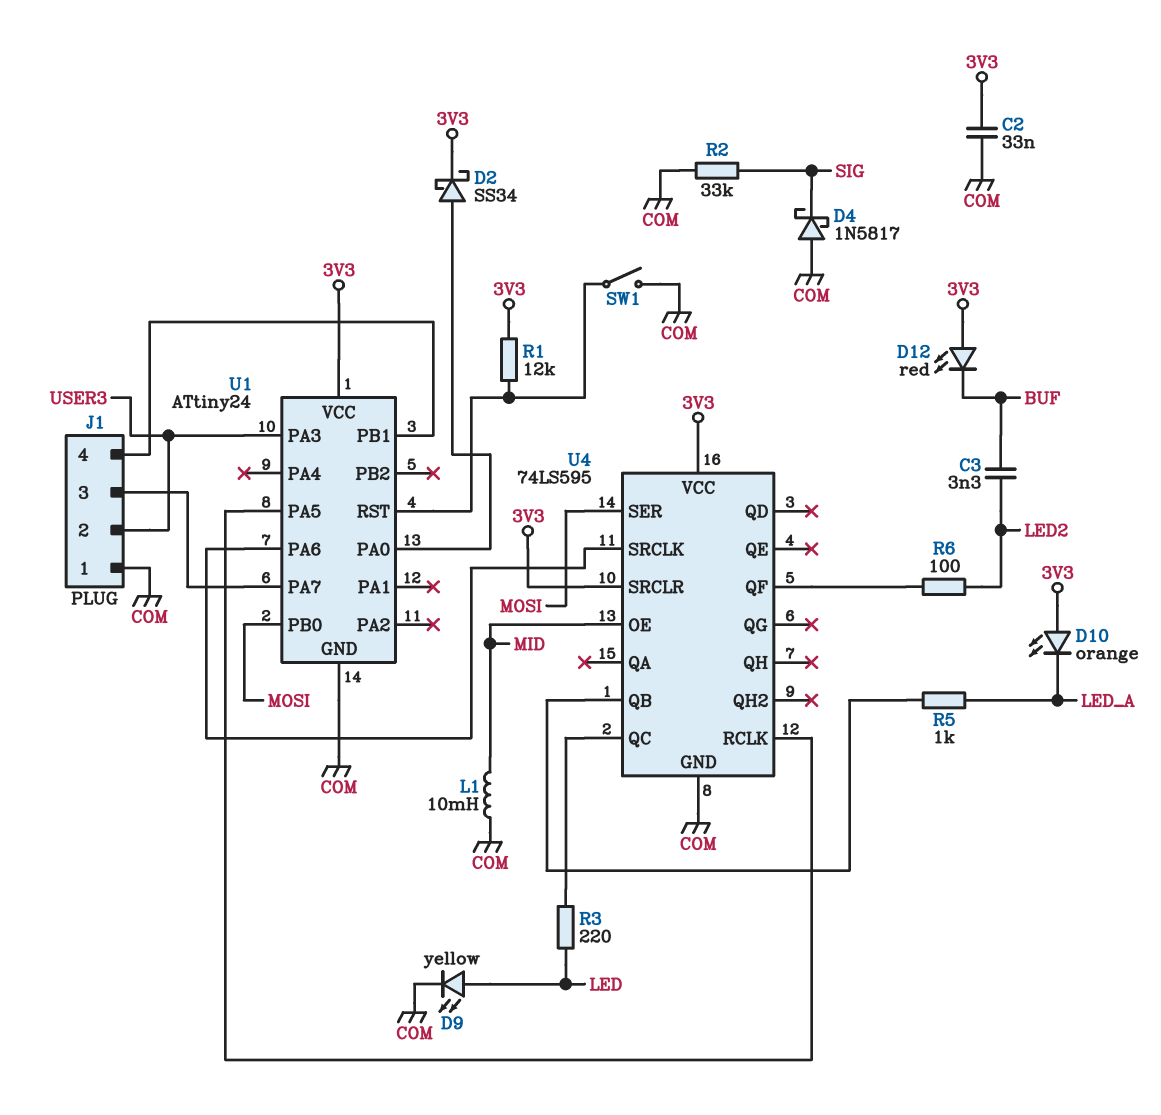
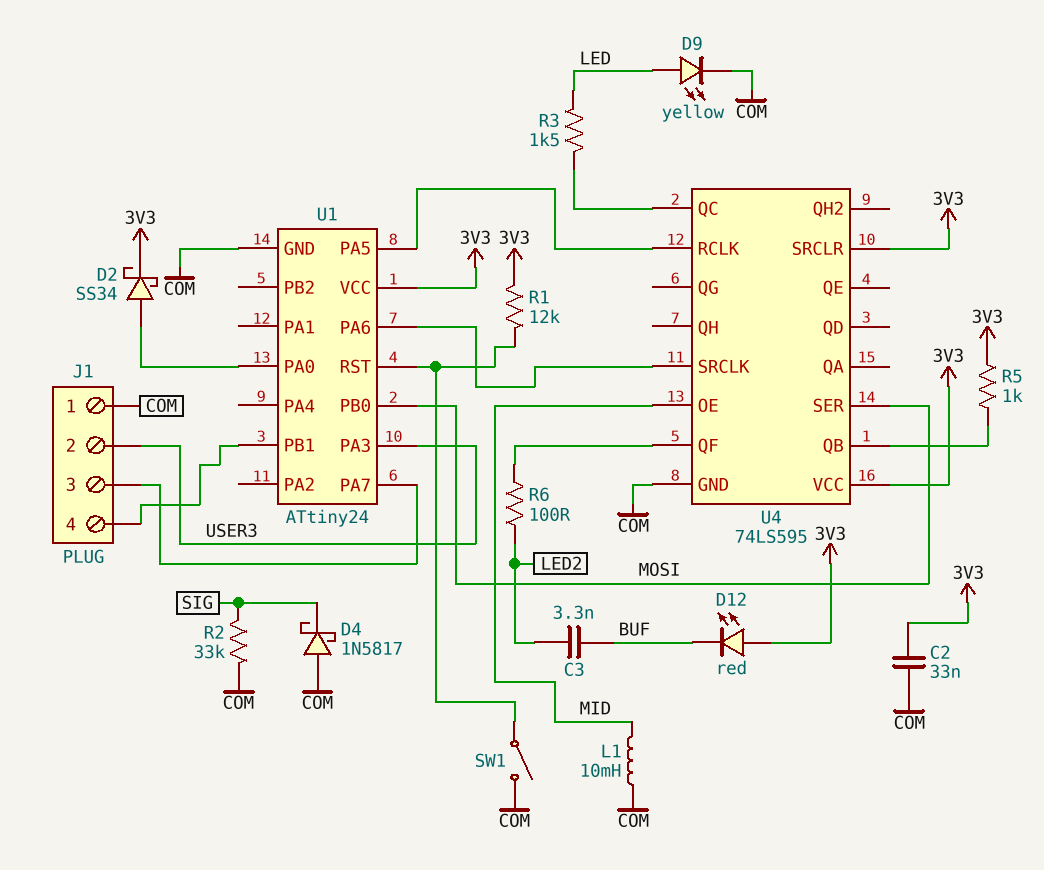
D10: LED orange (A 3V3, K LED_A) -> none
R3: 220 (LED, U4/QC) -> 1.5k (LED, U4/QC)
R5: 1k (LED_A, U4/QB) -> 1k (3V3, U4/QB)

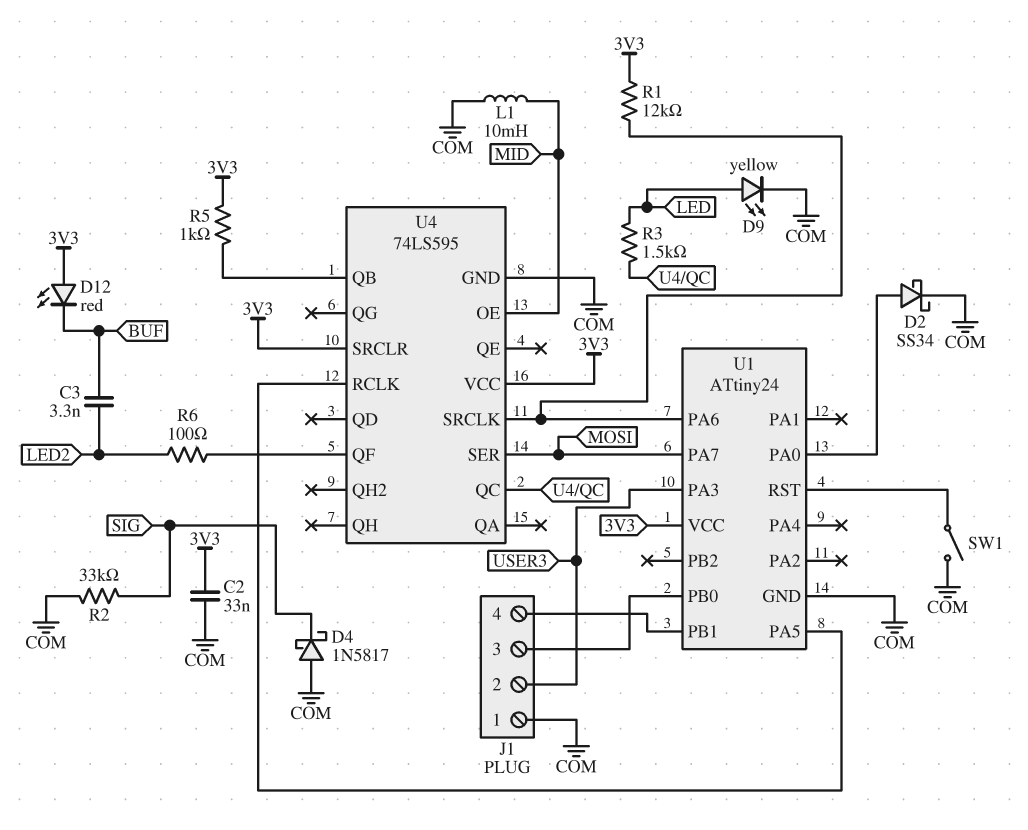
D2: schottky SS34 (A U1/PA0, K 3V3) -> schottky SS34 (A U1/PA0, K COM)
R1: 12k (3V3, U1/RST) -> 12k (3V3, U1/PA6)
U1 pin PA7: J1/3 -> MOSI
U1 pin PB0: MOSI -> J1/3

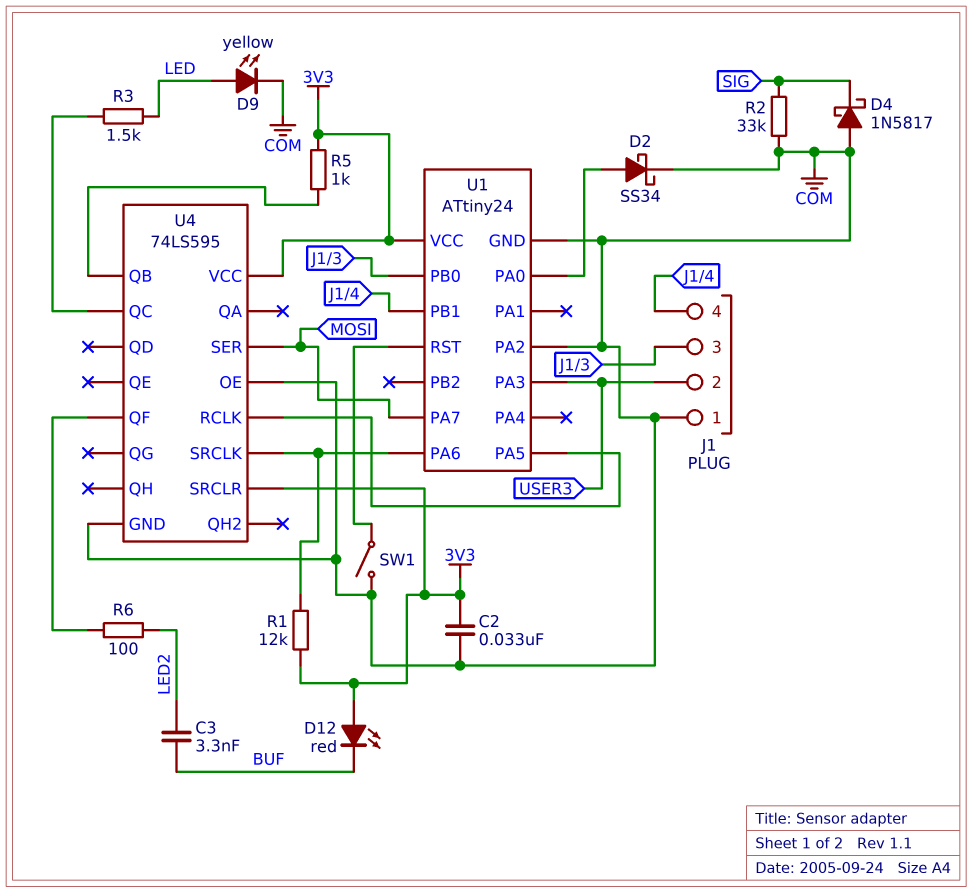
L1: 10mH (COM, MID) -> none
U1 pin PA2: none -> COM
U4 pin OE: MID -> COM

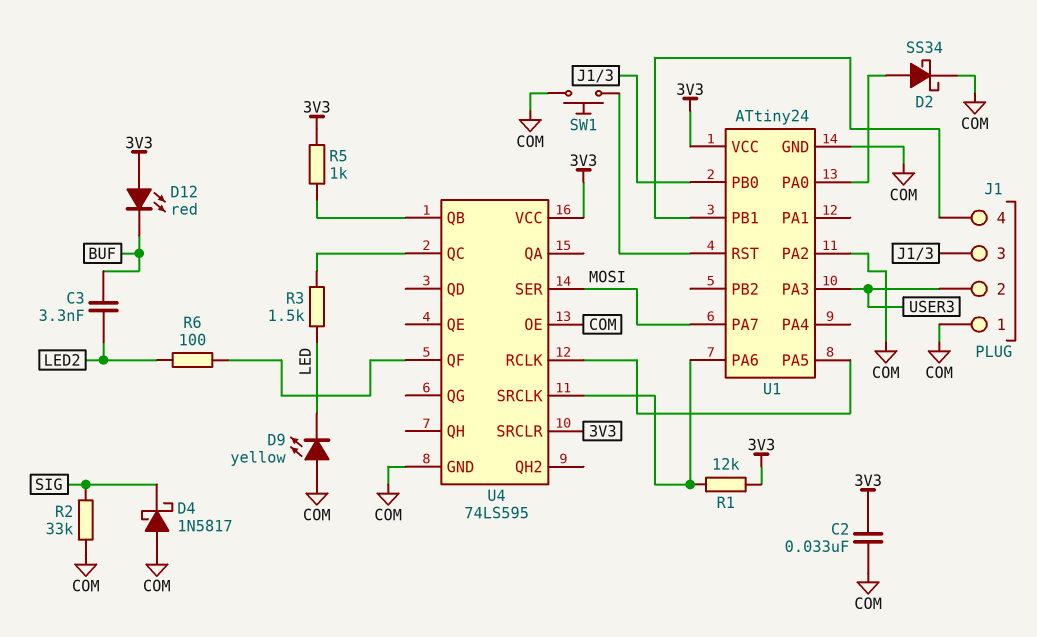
D9: LED yellow (A LED, K COM) -> LED yellow (A COM, K LED)
SW1: switch (COM, U1/RST) -> button (COM, U1/RST)

